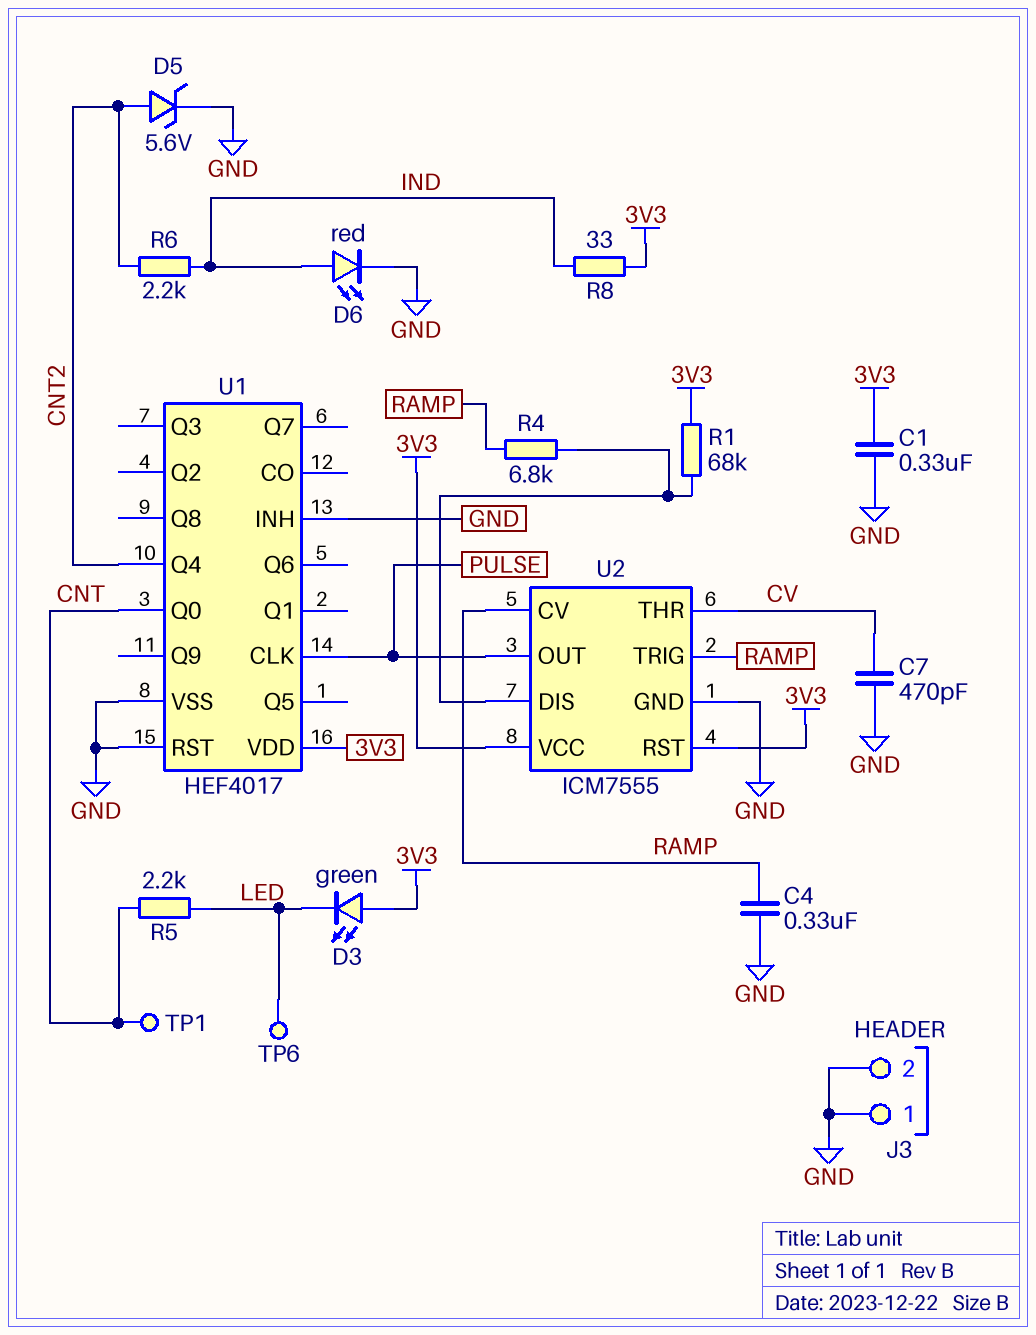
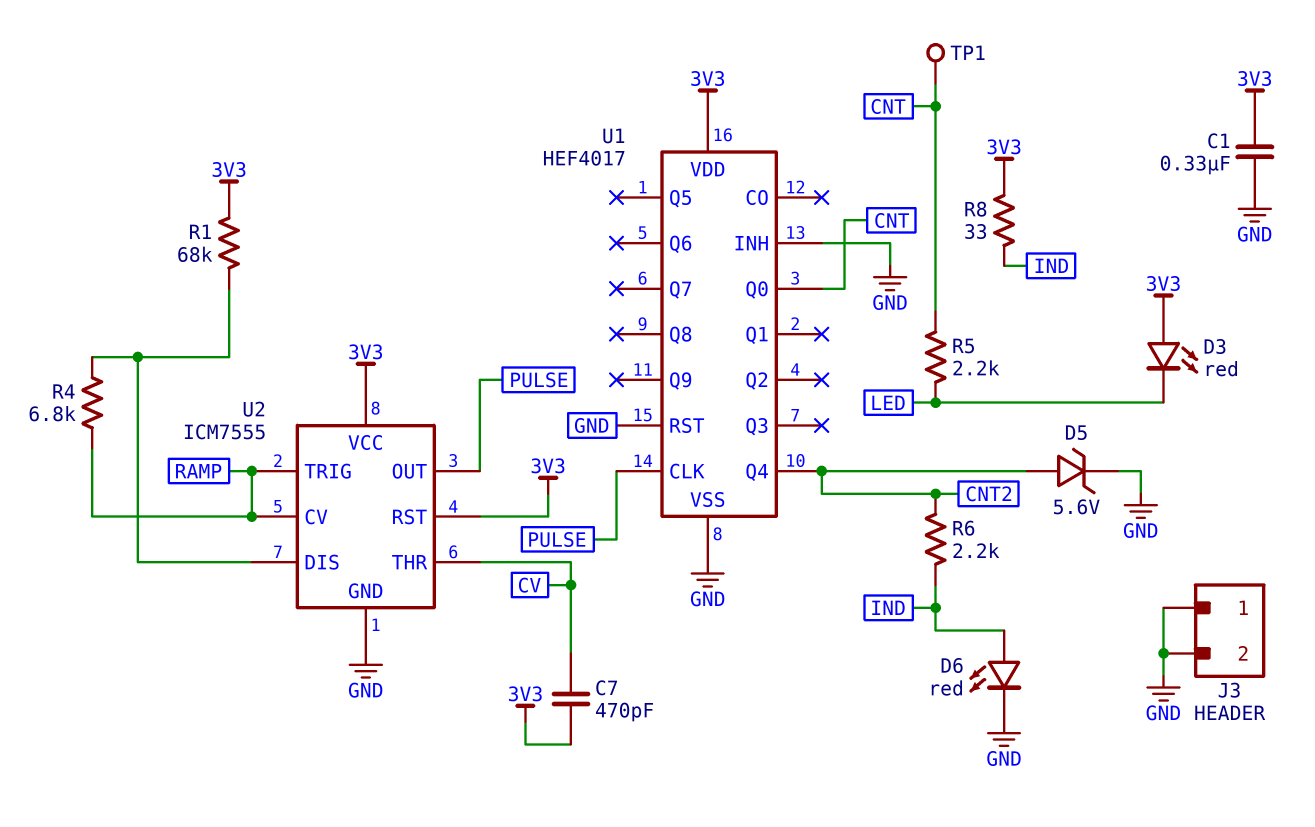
C4: 330nF (GND, RAMP) -> none
C7: 470pF (CV, GND) -> 470pF (3V3, CV)
D3: LED green (A 3V3, K LED) -> LED red (A 3V3, K LED)
TP6: test point (LED) -> none

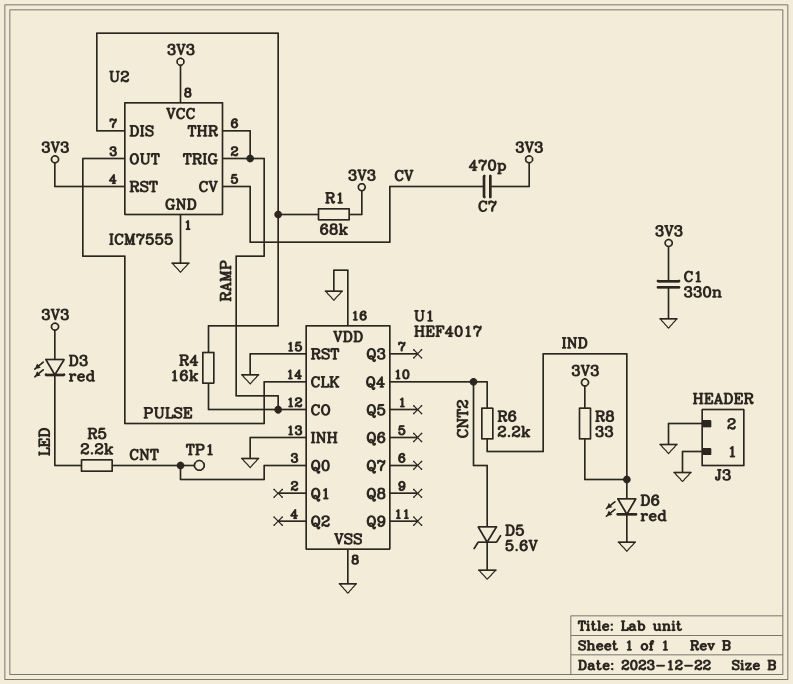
R4: 6.8k (RAMP, U2/DIS) -> 16k (RAMP, U2/DIS)
U1 pin CO: none -> RAMP
U1 pin VDD: 3V3 -> GND
U2 pin CV: RAMP -> CV
U2 pin THR: CV -> RAMP

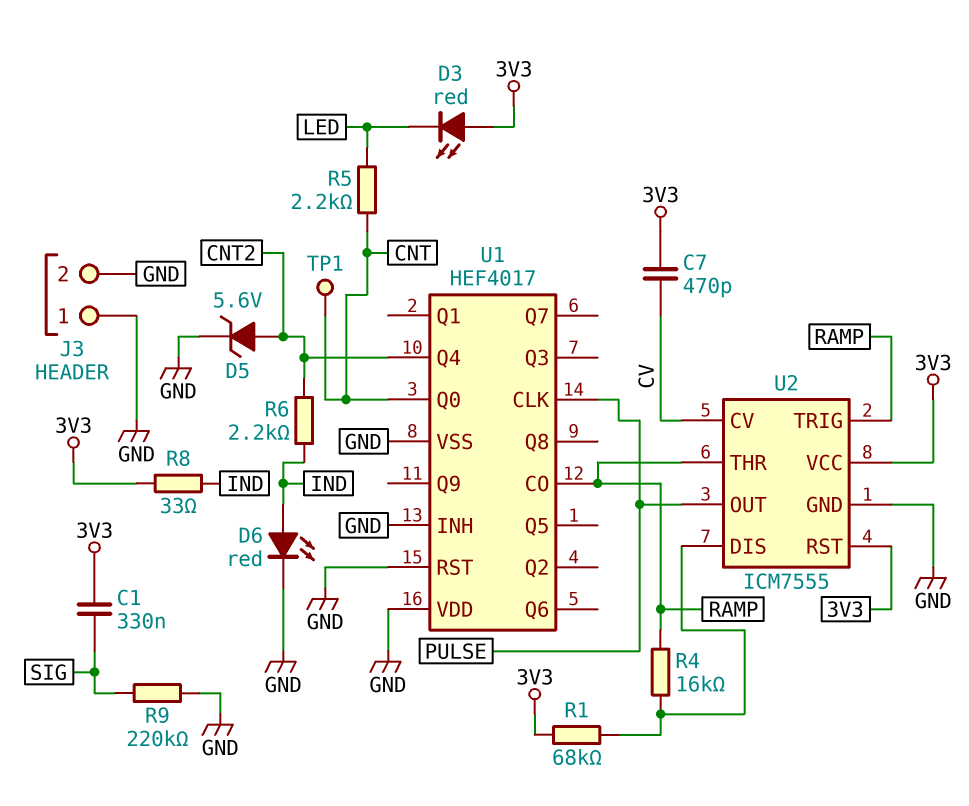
C1: 330nF (3V3, GND) -> 330nF (3V3, SIG)
R9: none -> 220k (GND, SIG)

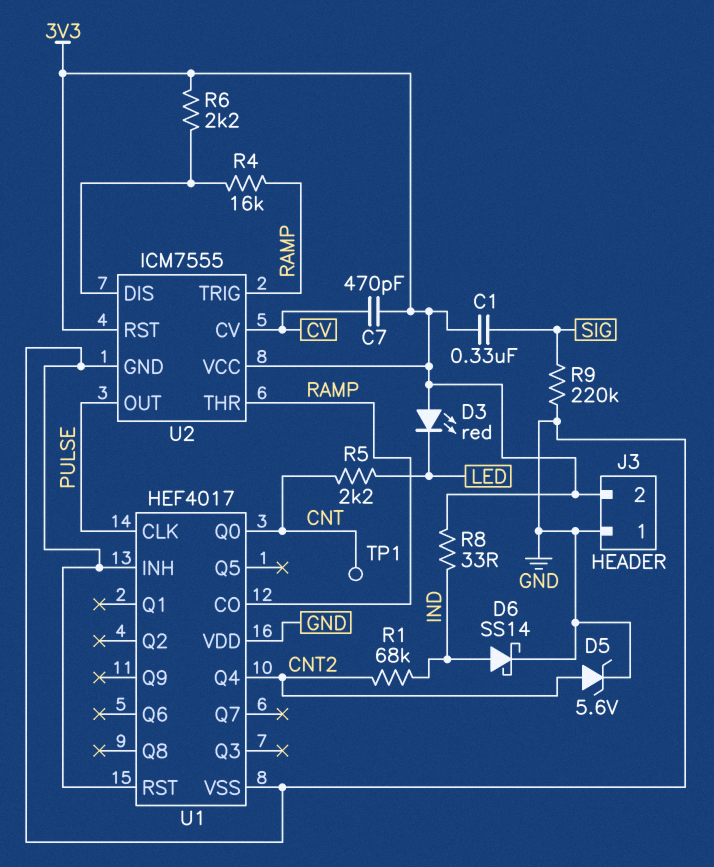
D6: LED red (A IND, K GND) -> schottky SS14 (A IND, K GND)
J3 pin 2: GND -> 3V3
R1: 68k (3V3, U2/DIS) -> 68k (CNT2, IND)
R6: 2.2k (CNT2, IND) -> 2.2k (3V3, U2/DIS)

